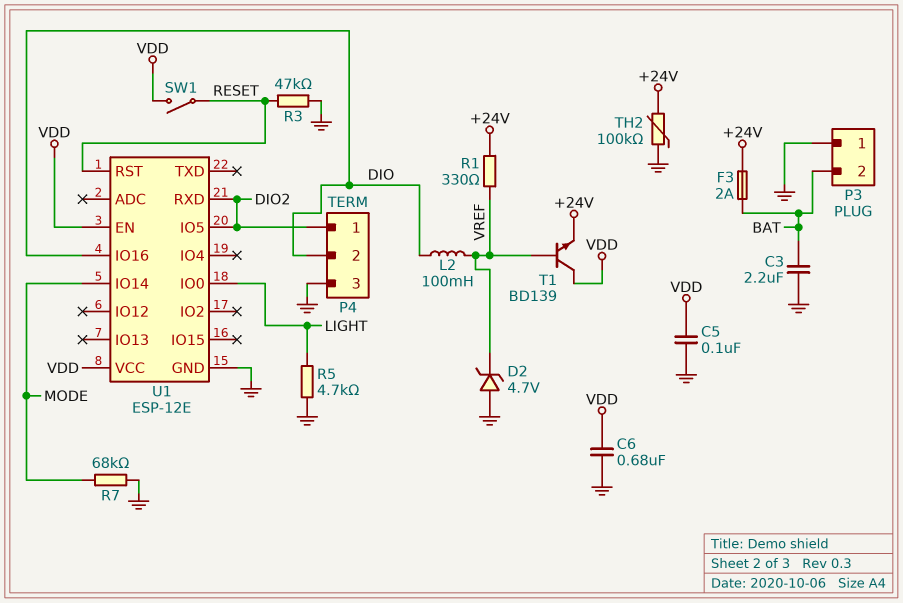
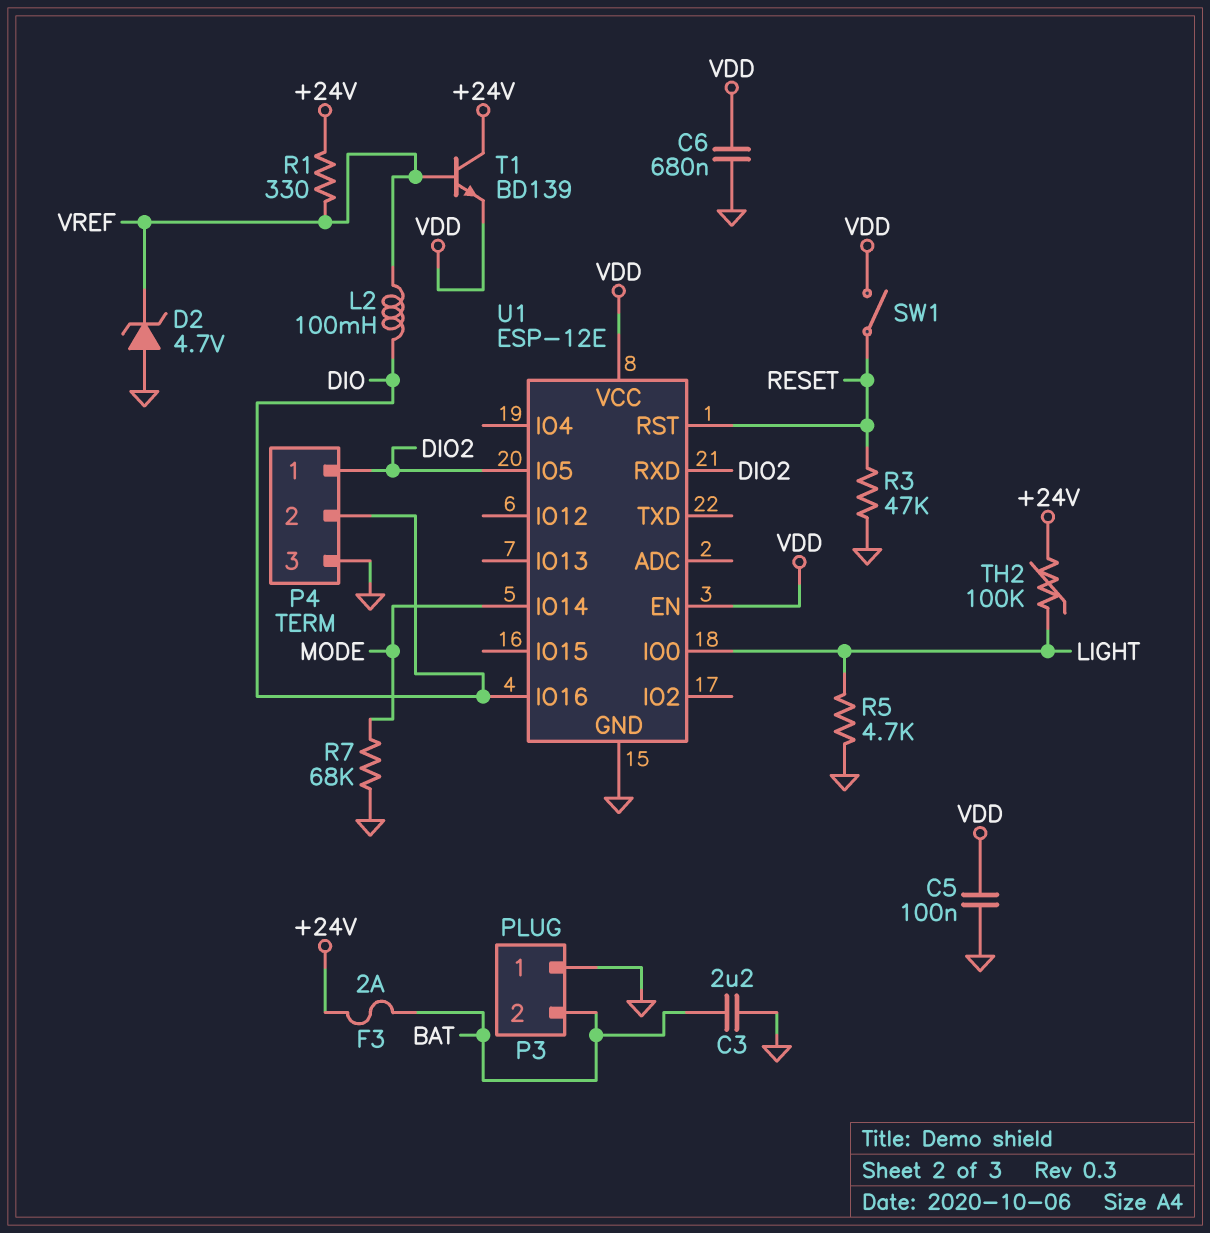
T1: NPN BD139 (B VREF, C VDD, E +24V) -> NPN BD139 (B VREF, C +24V, E VDD)
TH2: 100k (+24V, GND) -> 100k (+24V, LIGHT)

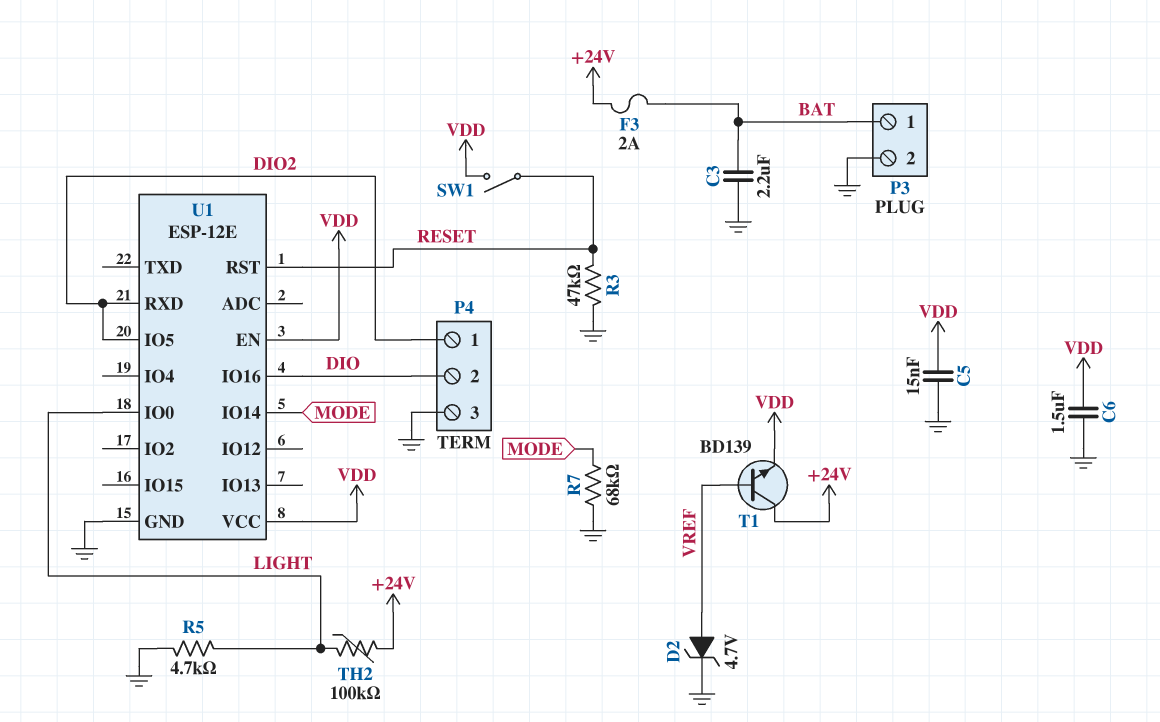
C5: 100nF (GND, VDD) -> 15nF (GND, VDD)
C6: 680nF (GND, VDD) -> 1.5uF (GND, VDD)
D2: zener 4.7V (A GND, K VREF) -> zener 4.7V (A VREF, K GND)
L2: 100mH (DIO, VREF) -> none
P3 pin 1: GND -> BAT
P3 pin 2: BAT -> GND
R1: 330 (+24V, VREF) -> none

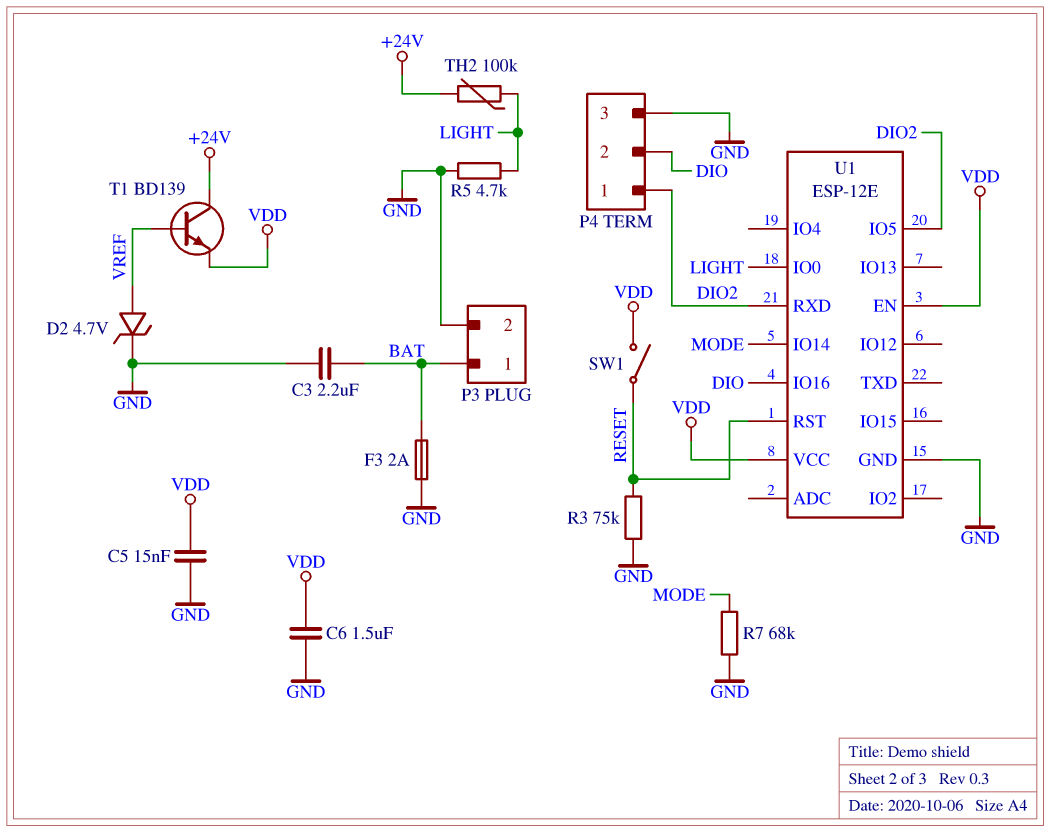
F3: 2A (+24V, BAT) -> 2A (BAT, GND)
R3: 47k (GND, RESET) -> 75k (GND, RESET)

